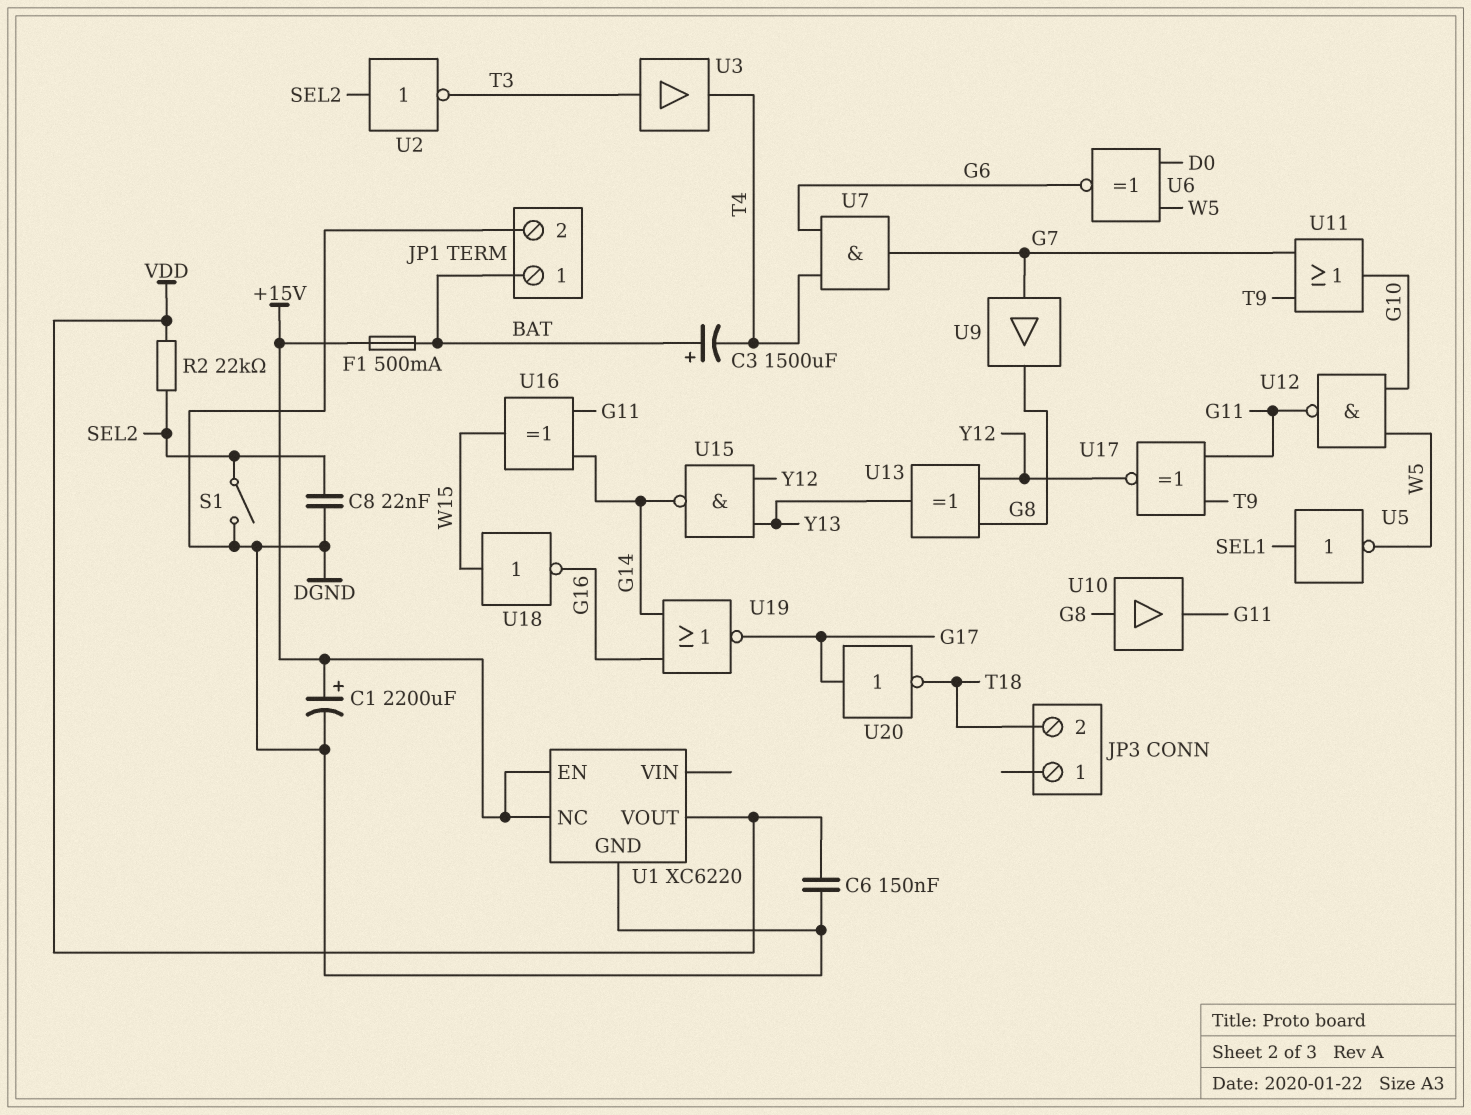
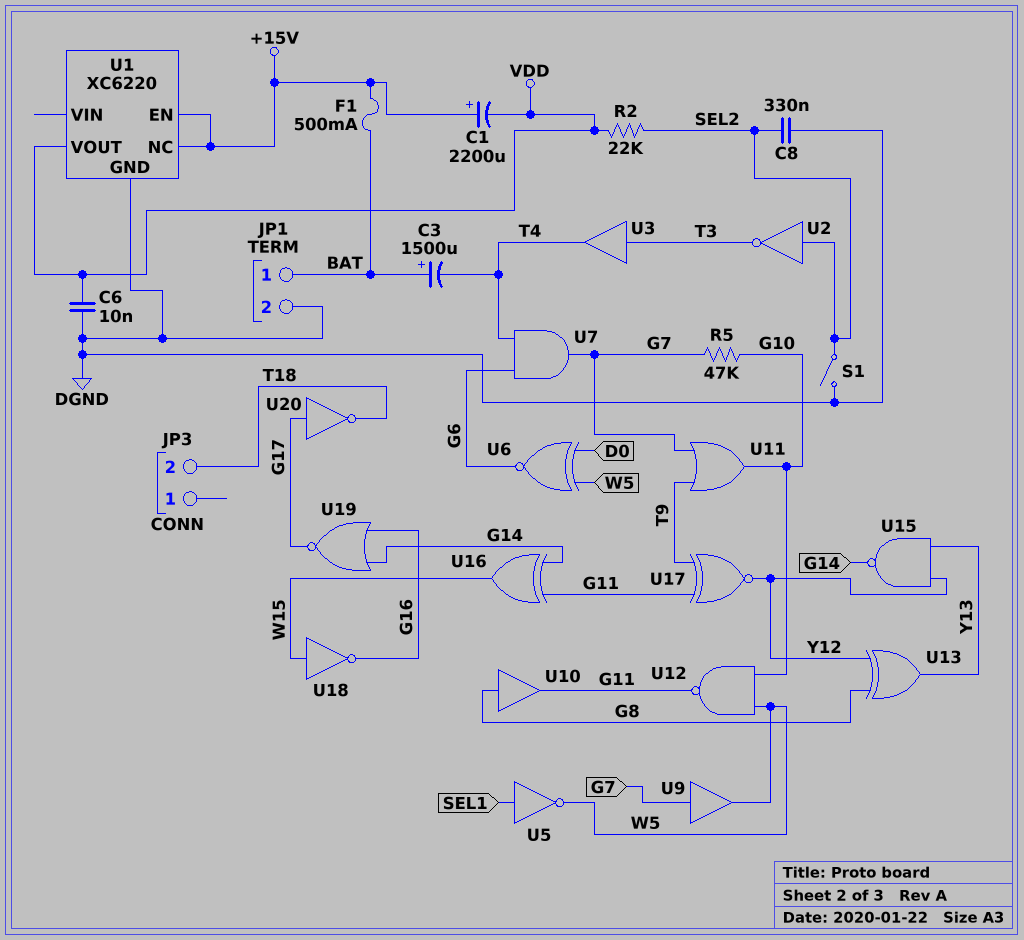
C1: 2200uF (plus +15V, minus DGND) -> 2200uF (plus +15V, minus VDD)
C6: 150nF (DGND, VDD) -> 10nF (DGND, VDD)
C8: 22nF (DGND, SEL2) -> 330nF (DGND, SEL2)
R5: none -> 47k (G7, G10)
U9: buffer (in G7, out G8) -> buffer (in G7, out W5)

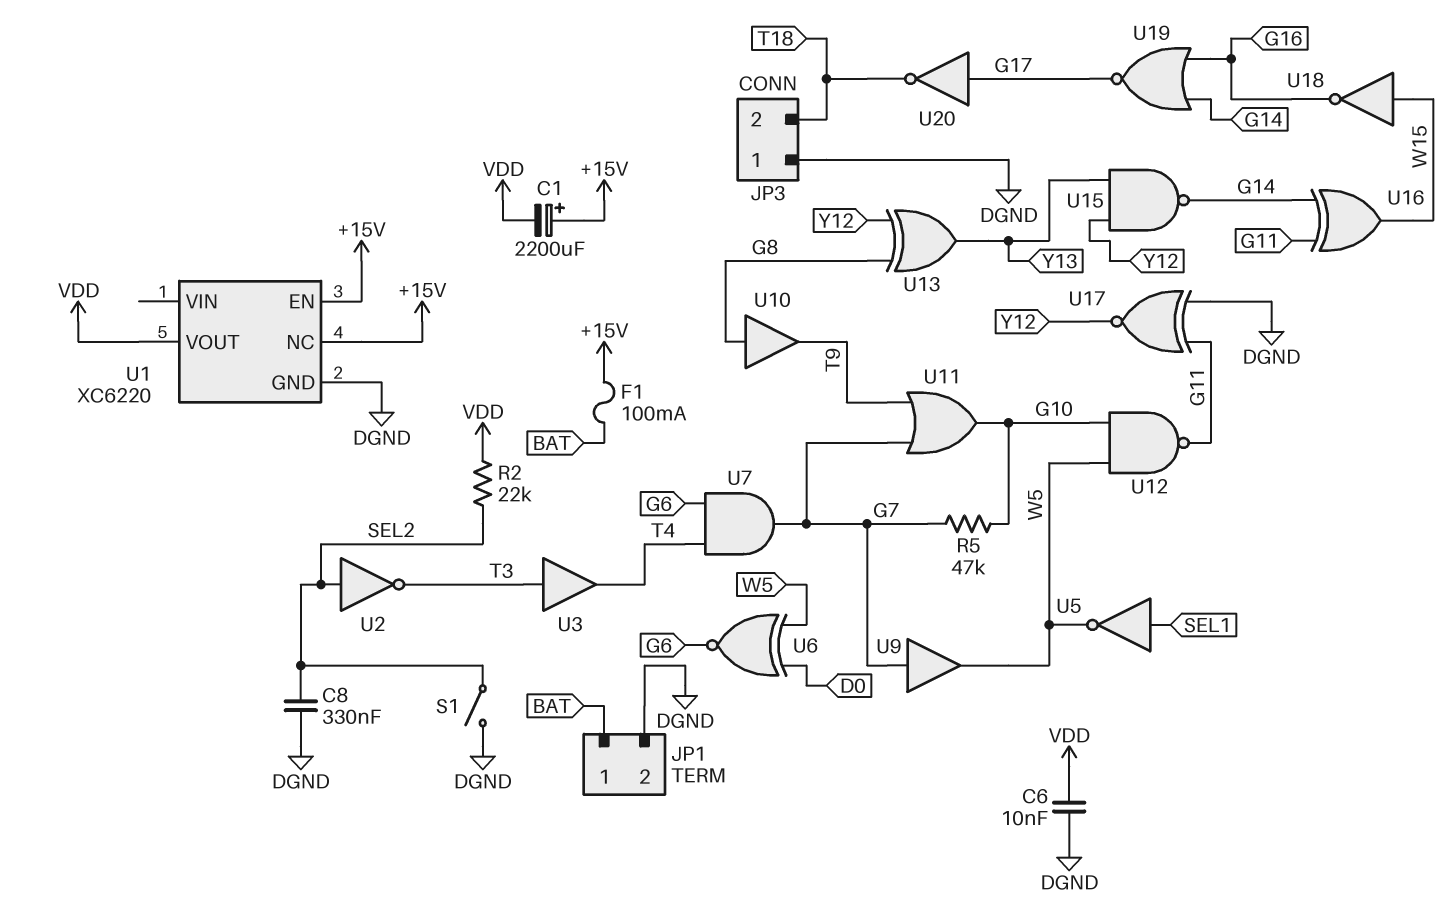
C3: 1500uF (plus BAT, minus T4) -> none
F1: 500mA (+15V, BAT) -> 100mA (+15V, BAT)
JP3 pin 1: none -> DGND
U10: buffer (in G8, out G11) -> buffer (in G8, out T9)
U17: XNOR (in G11, in T9, out Y12) -> XNOR (in DGND, in G11, out Y12)

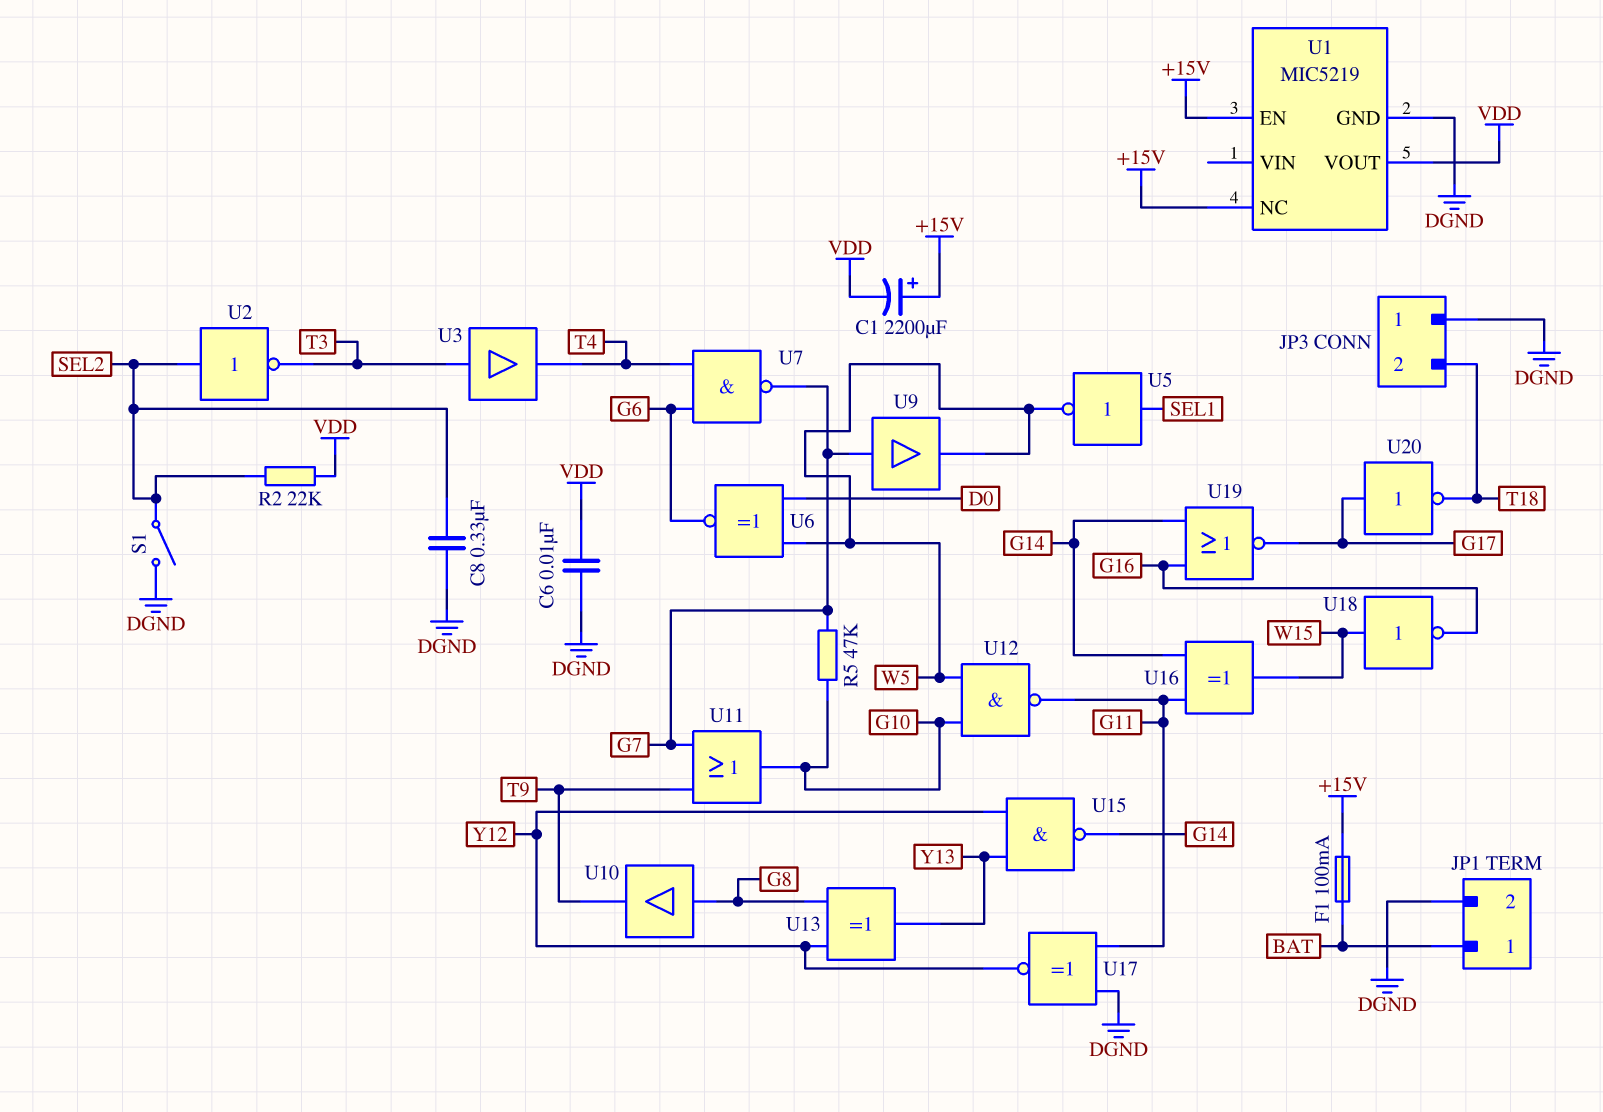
U1: XC6220 -> MIC5219
U7: AND (in G6, in T4, out G7) -> NAND (in G6, in T4, out G7)

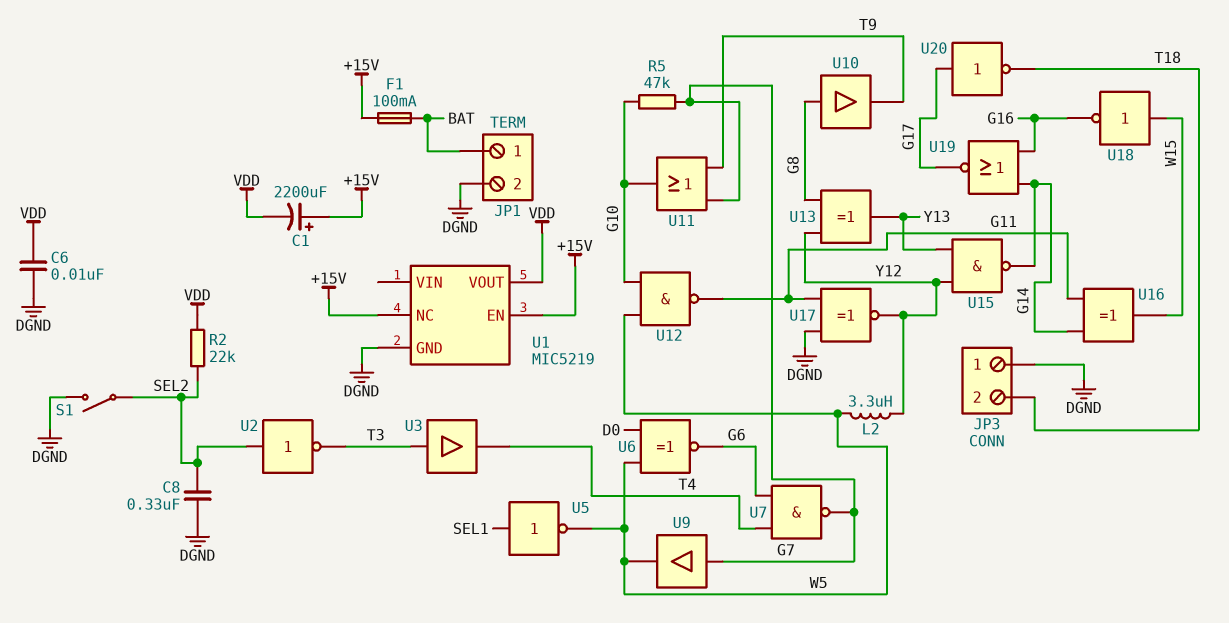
L2: none -> 3.3uH (W5, Y12)

